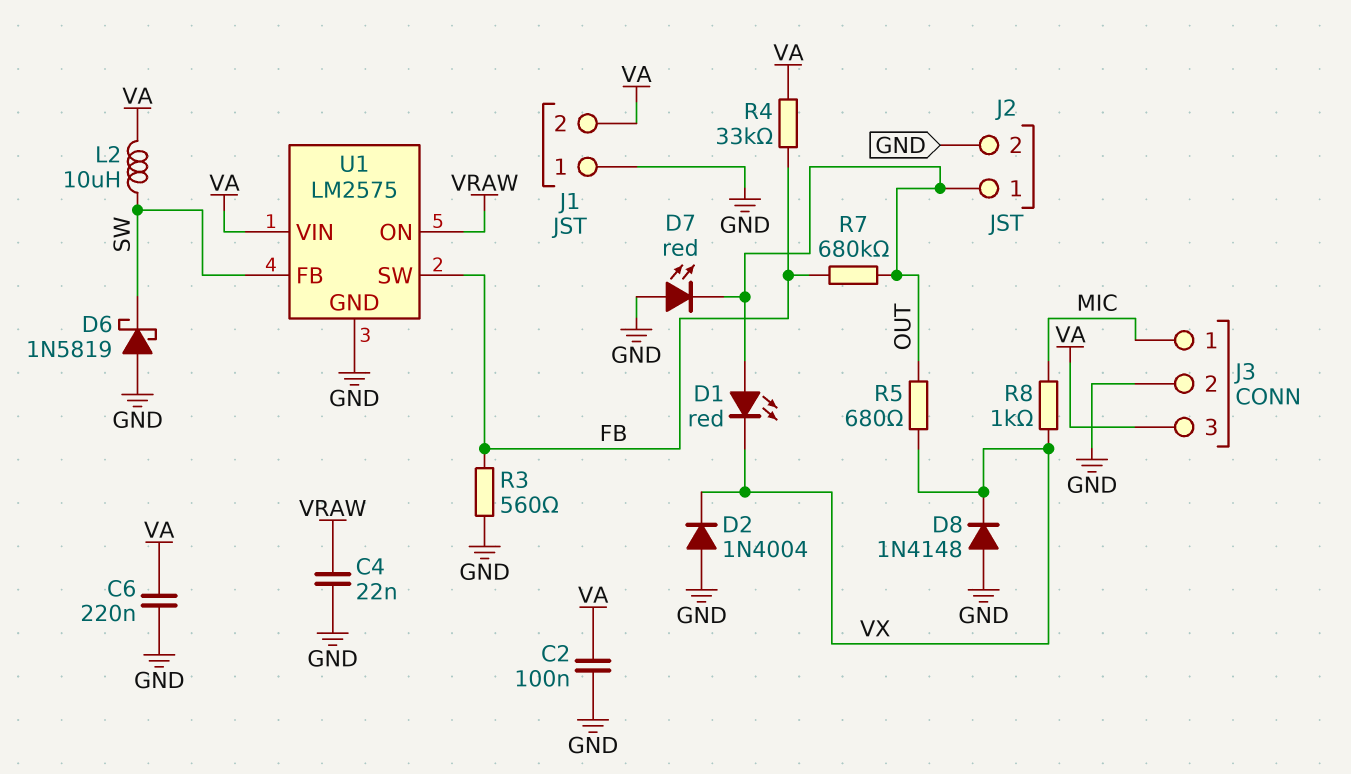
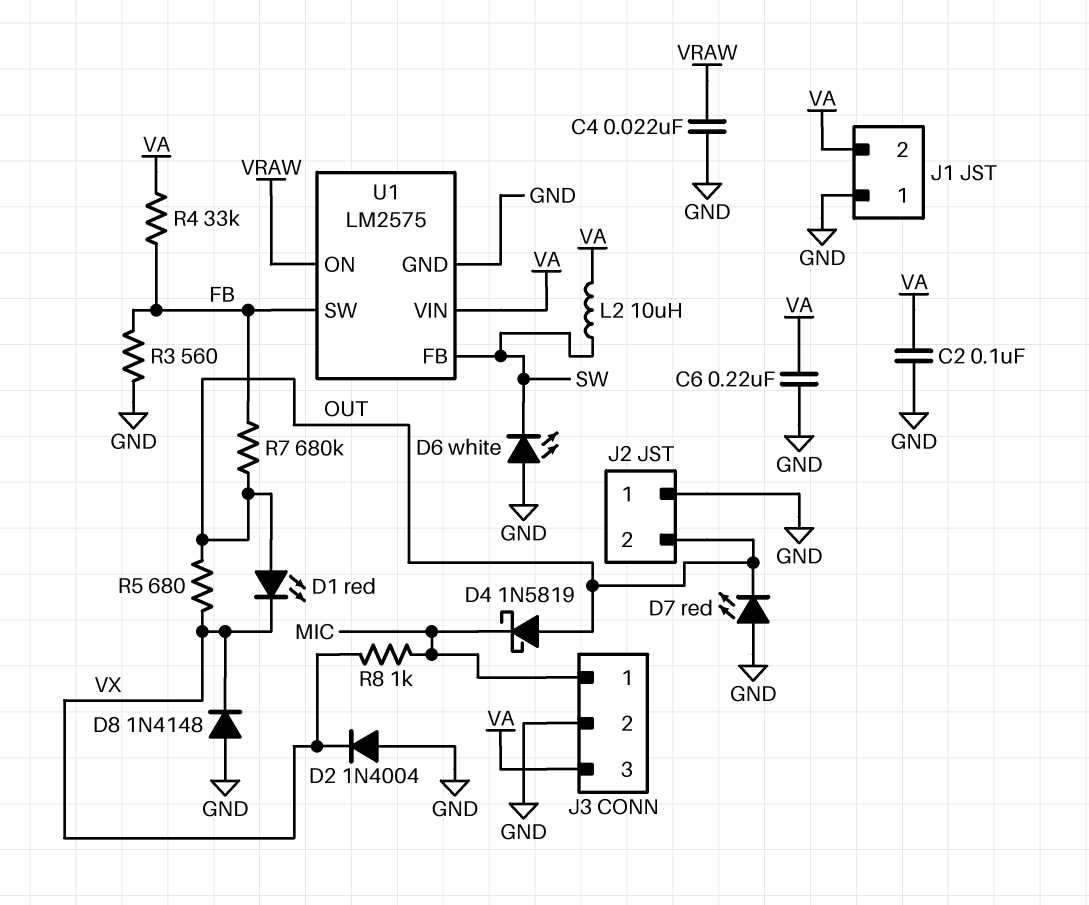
D4: none -> schottky 1N5819 (A OUT, K MIC)
D6: schottky 1N5819 (A GND, K SW) -> LED white (A GND, K SW)
J2 pin 1: OUT -> GND
J2 pin 2: GND -> OUT

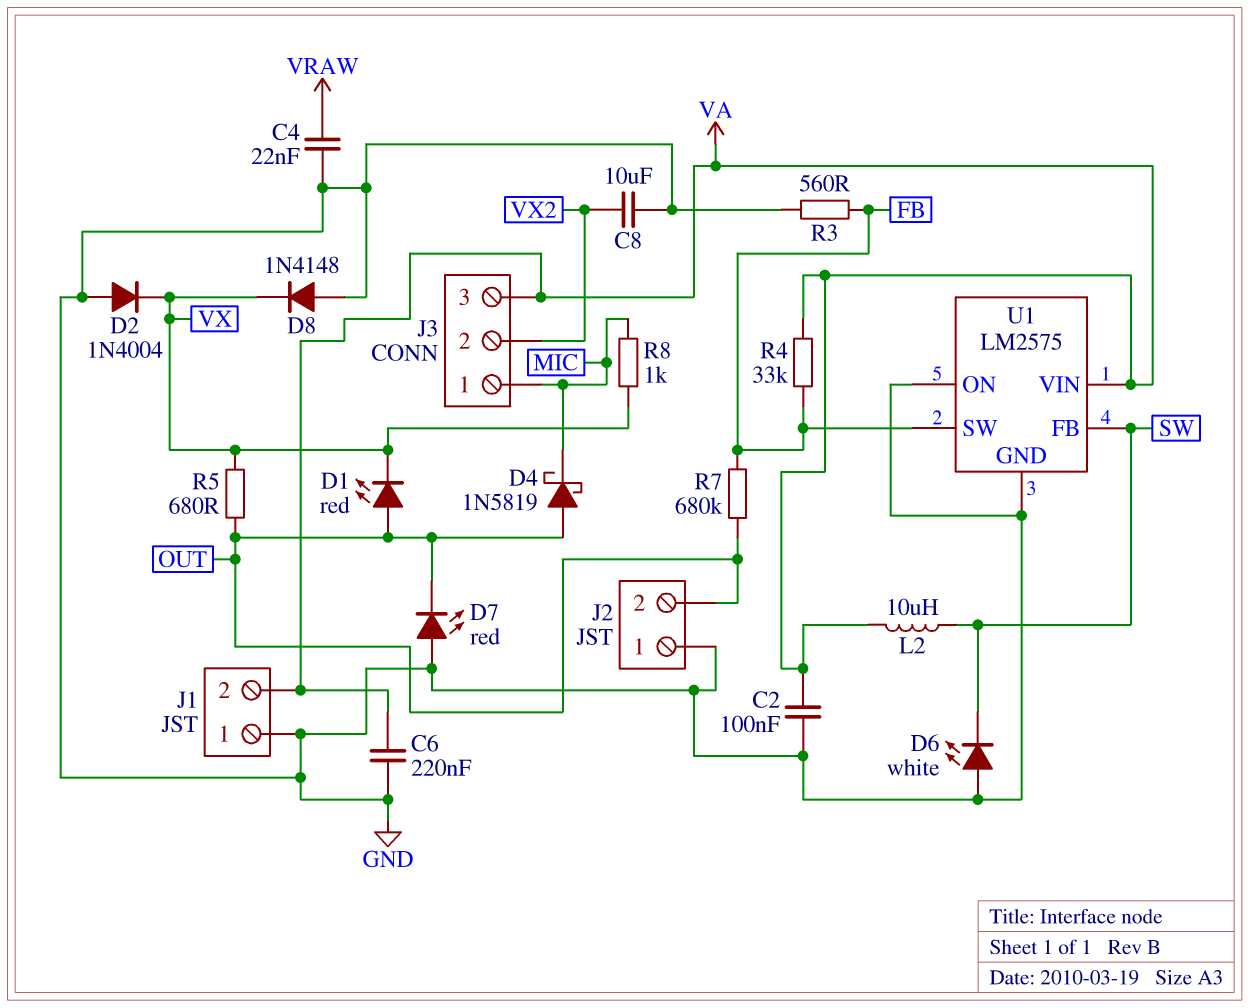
C8: none -> 10uF (GND, VX2)
J3 pin 2: GND -> VX2
U1 pin ON: VRAW -> GND

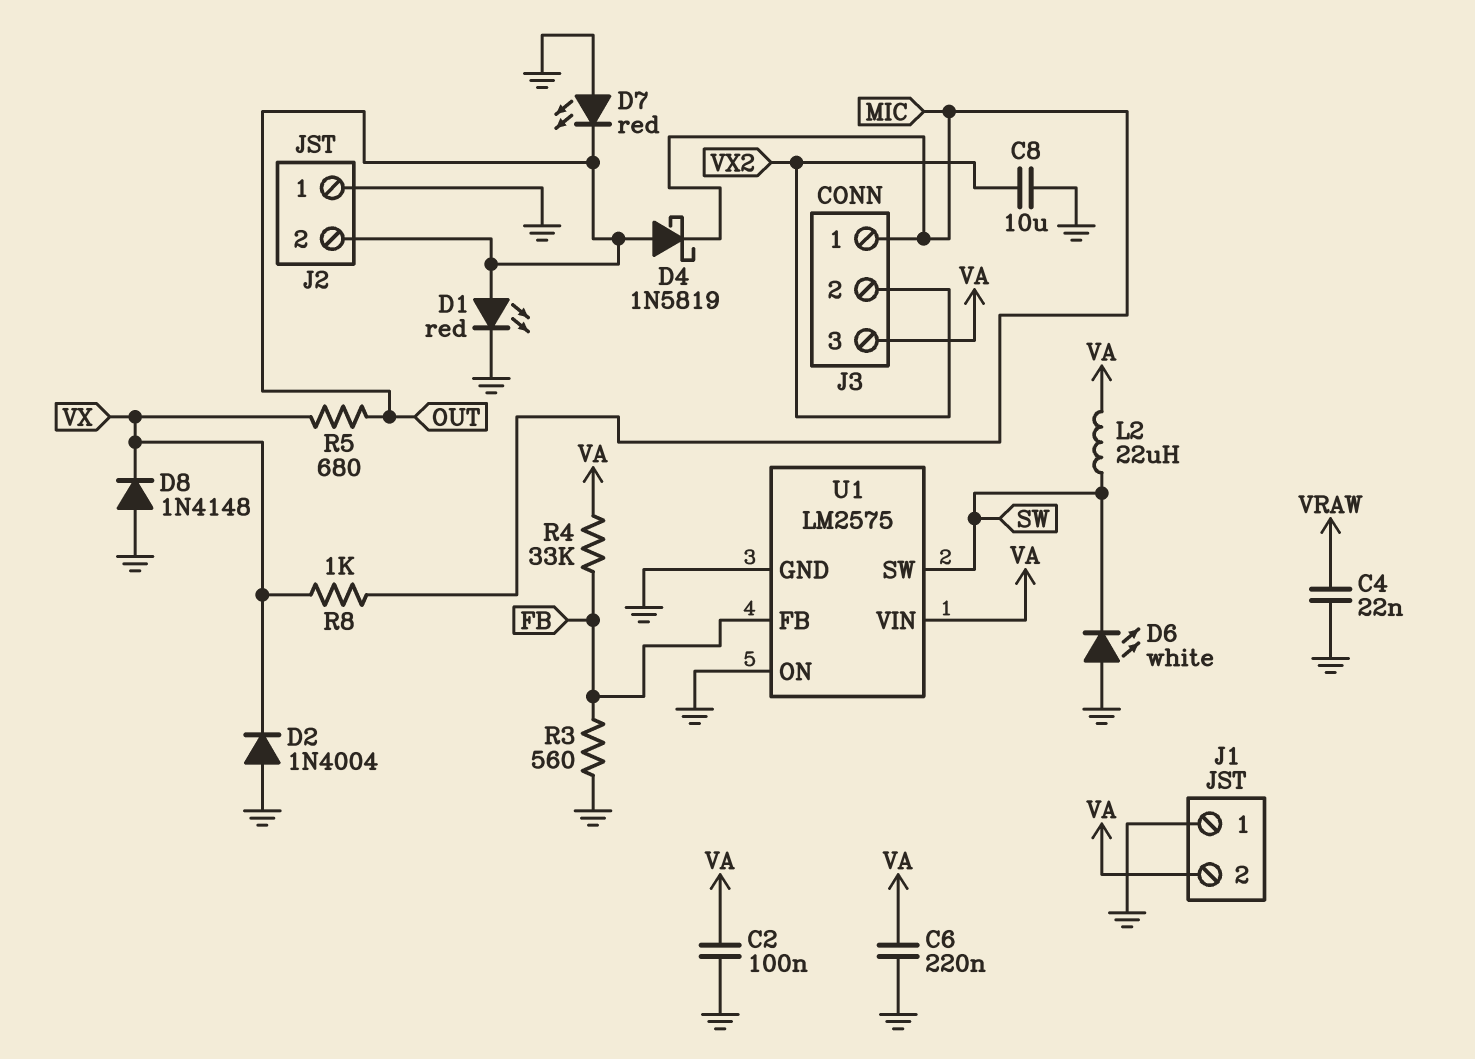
D1: LED red (A OUT, K VX) -> LED red (A OUT, K GND)
L2: 10uH (SW, VA) -> 22uH (SW, VA)
R7: 680k (FB, OUT) -> none
U1 pin FB: SW -> FB
U1 pin SW: FB -> SW

